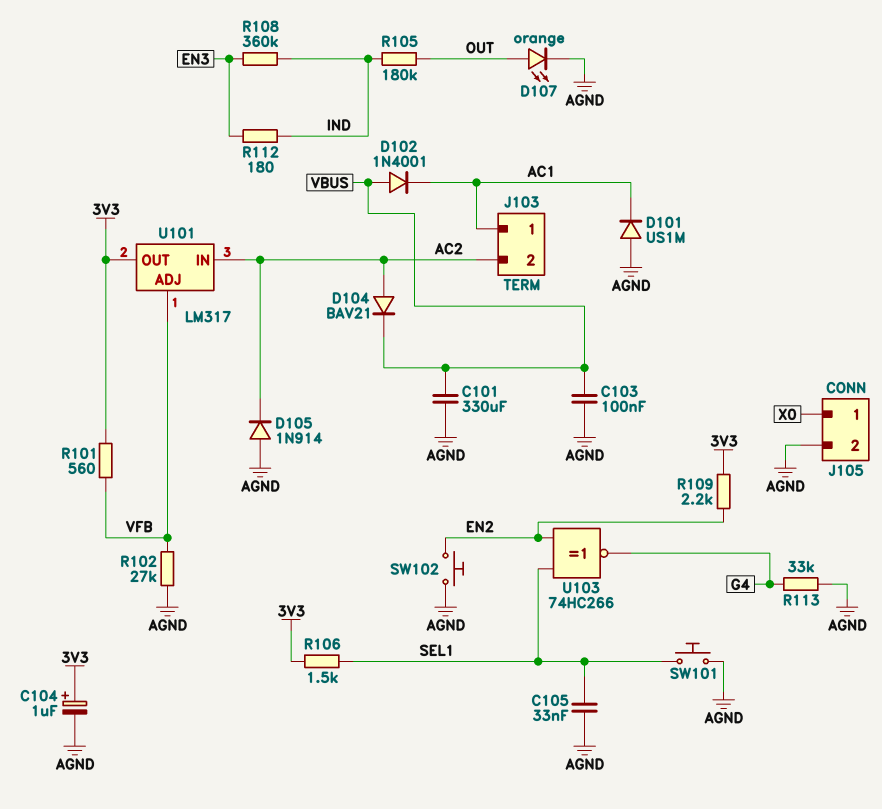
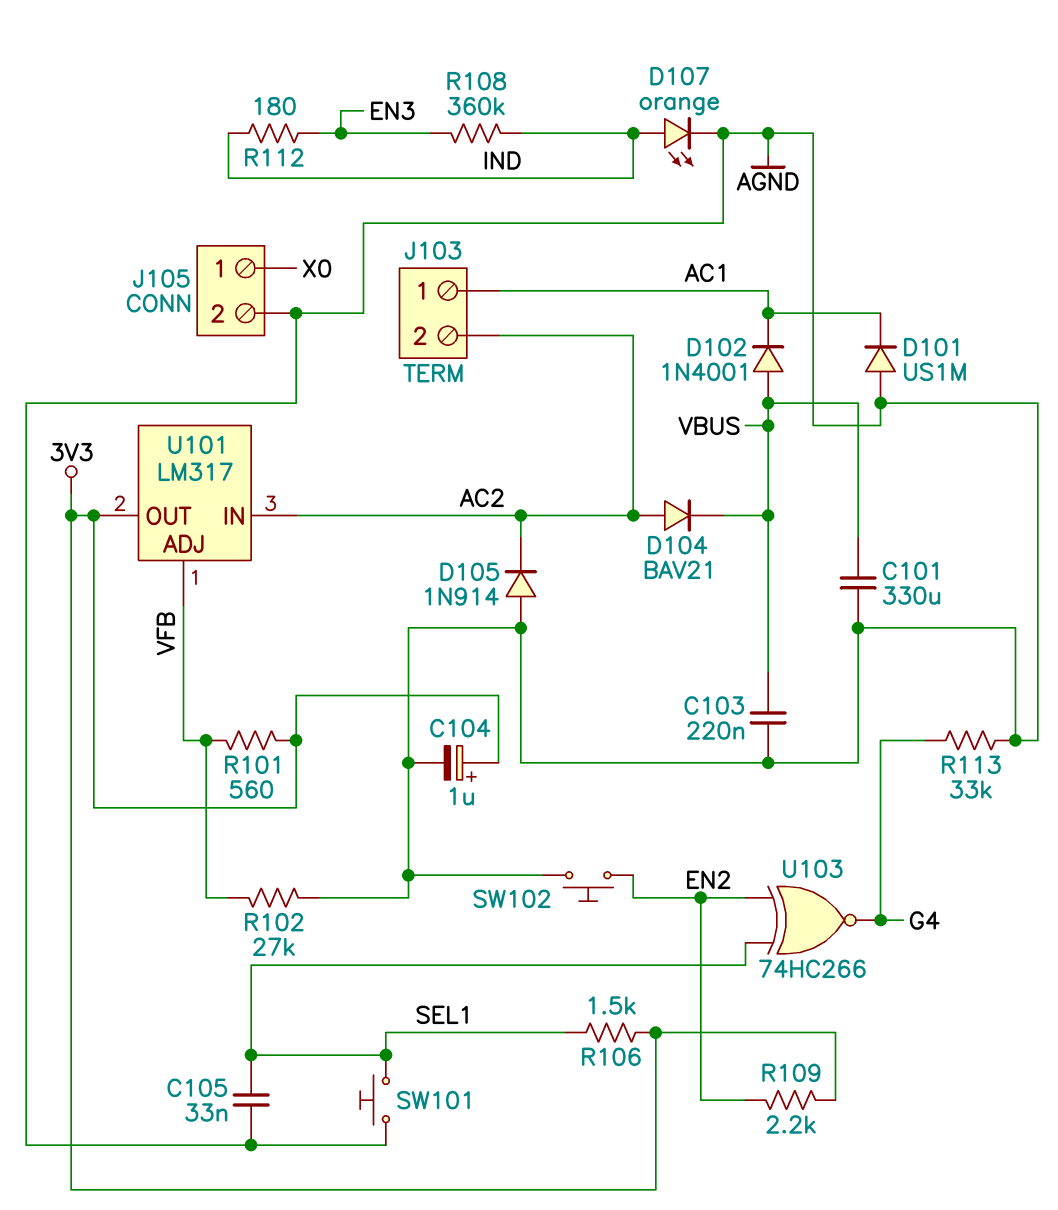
C103: 100nF (AGND, VBUS) -> 220nF (AGND, VBUS)
D107: LED orange (A OUT, K AGND) -> LED orange (A IND, K AGND)
R105: 180k (IND, OUT) -> none

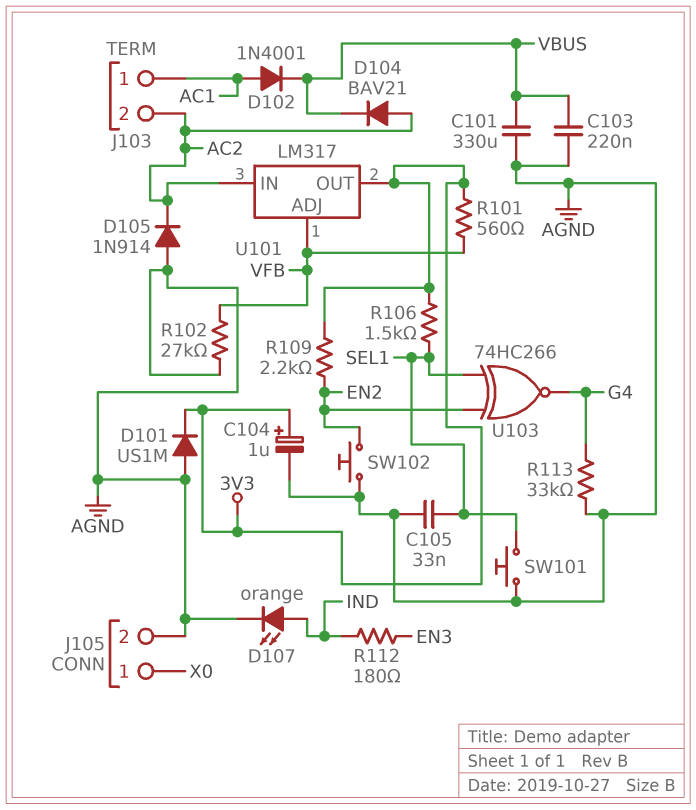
D101: diode US1M (A AGND, K AC1) -> diode US1M (A AGND, K 3V3)
D102: diode 1N4001 (A VBUS, K AC1) -> diode 1N4001 (A AC1, K VBUS)
R108: 360k (EN3, IND) -> none

